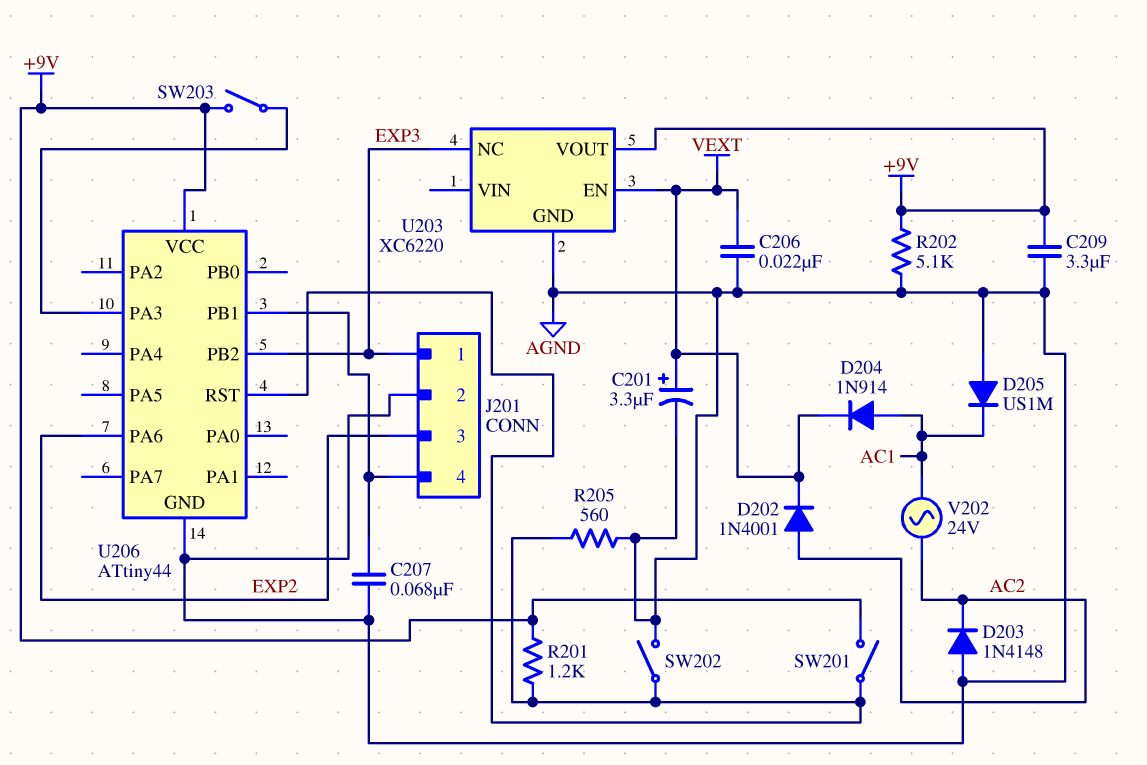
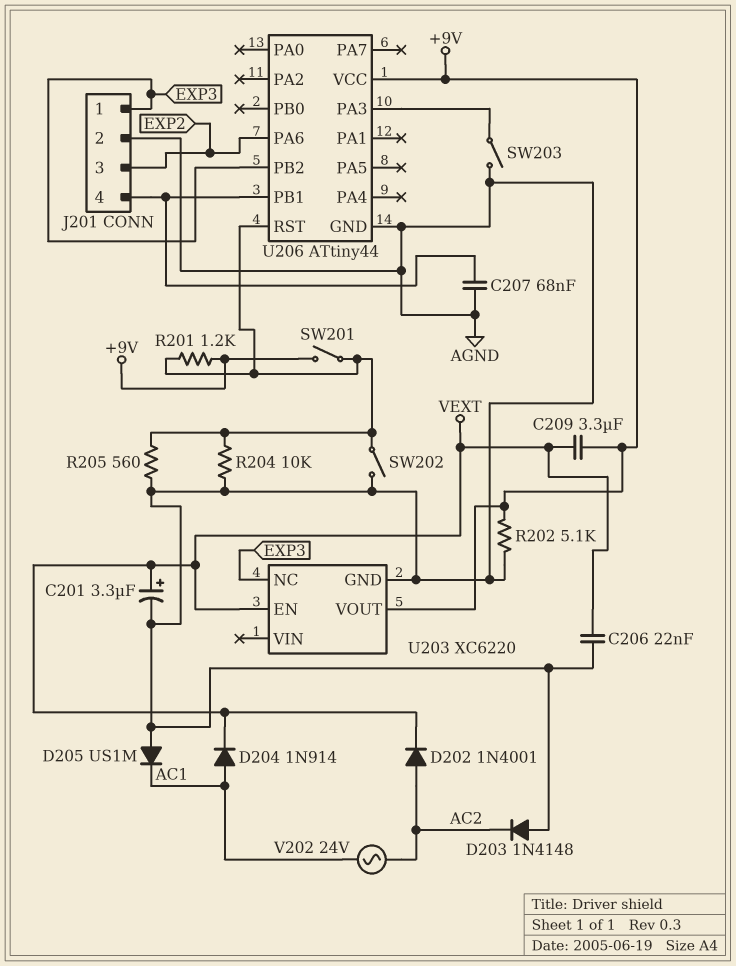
C209: 3.3uF (+9V, AGND) -> 3.3uF (+9V, VEXT)
R204: none -> 10k (AGND, U206/RST)
SW203: switch (+9V, U206/PA3) -> switch (AGND, U206/PA3)

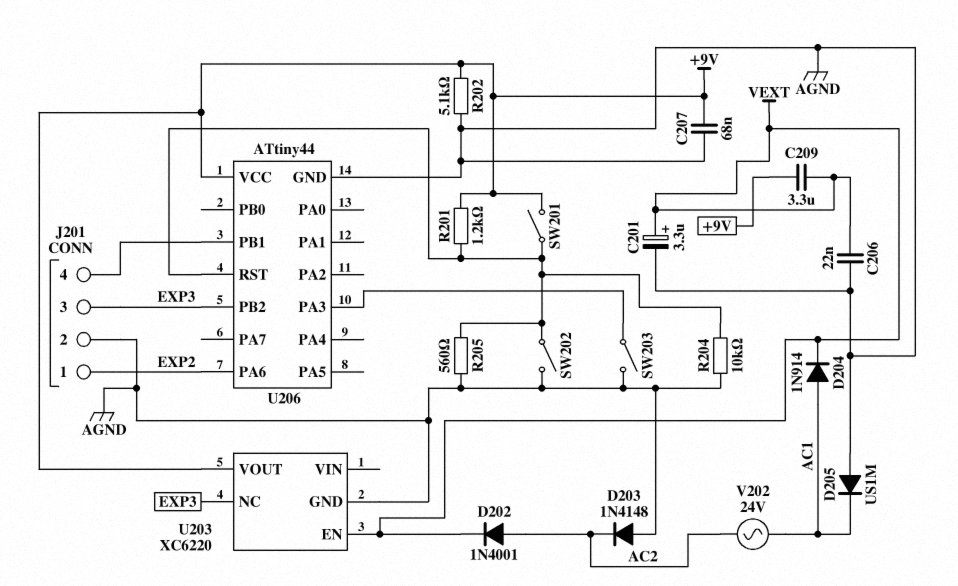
C207: 68nF (AGND, J201/4) -> 68nF (+9V, AGND)
J201 pin 1: EXP3 -> EXP2
J201 pin 3: EXP2 -> EXP3

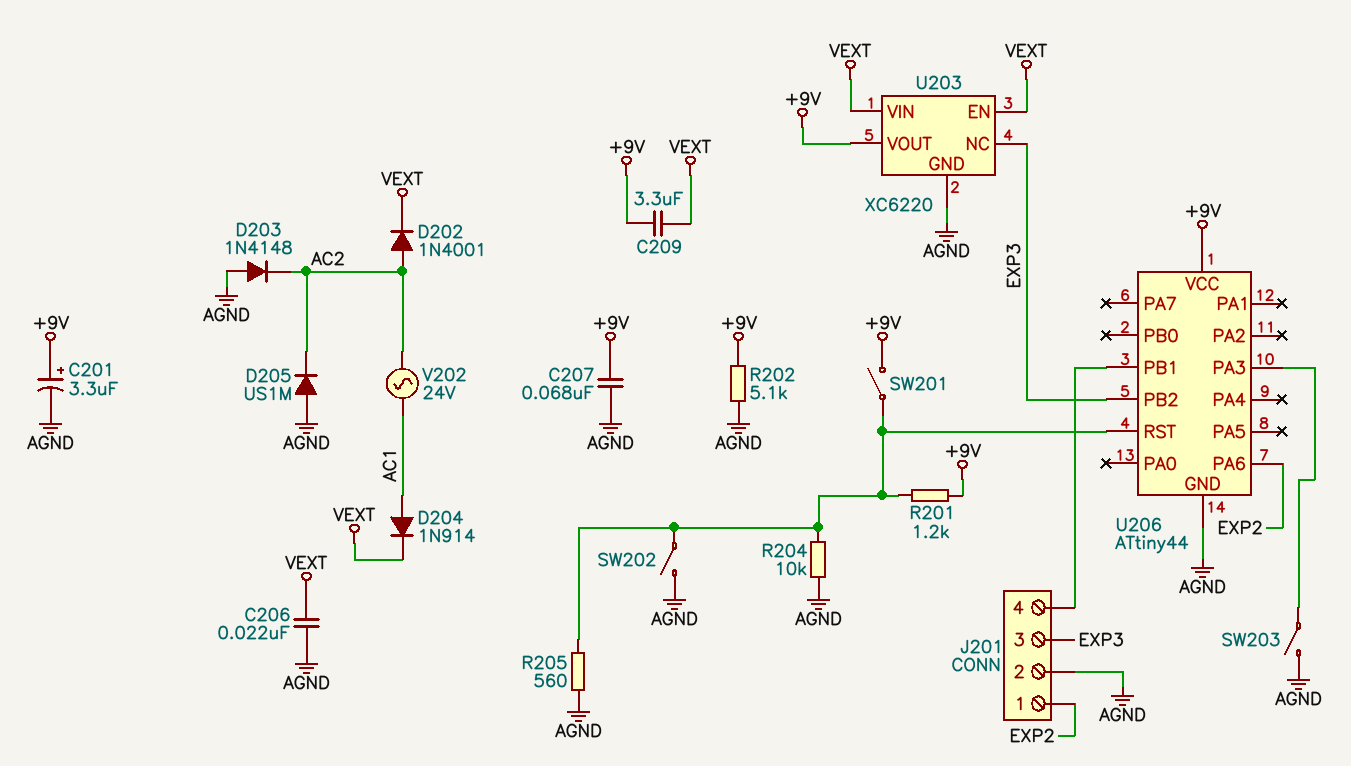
C201: 3.3uF (plus VEXT, minus AGND) -> 3.3uF (plus +9V, minus AGND)
D205: diode US1M (A AGND, K AC1) -> diode US1M (A AGND, K AC2)
U203 pin VIN: none -> VEXT

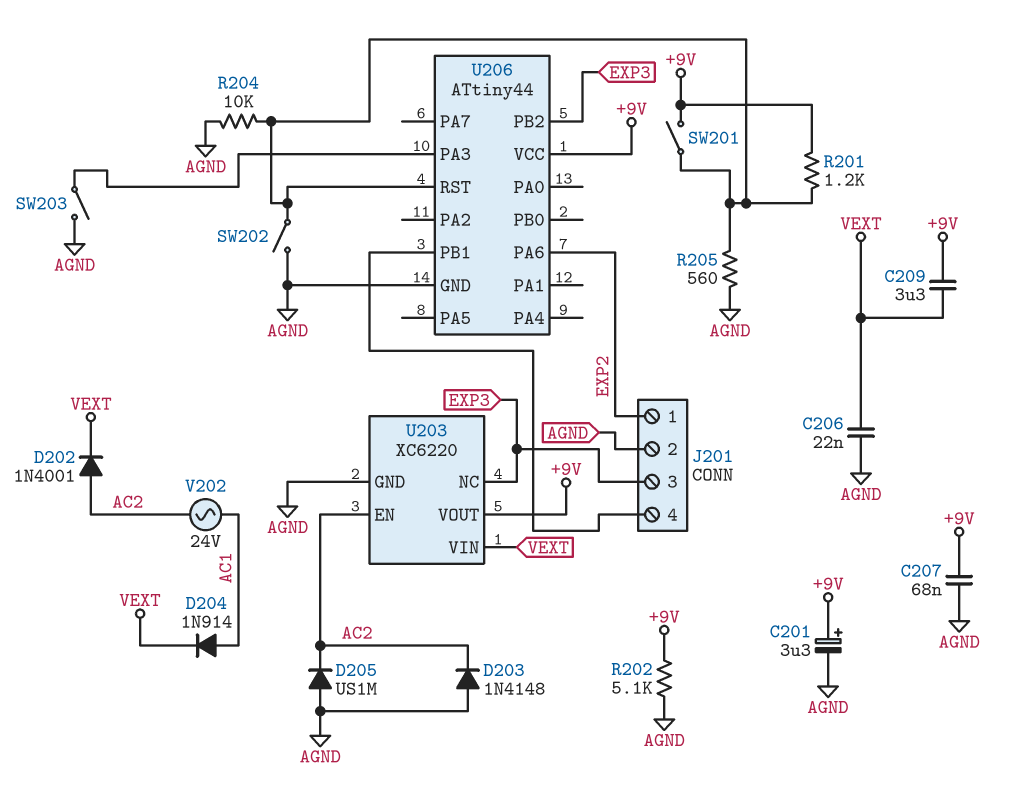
U203 pin EN: VEXT -> AC2

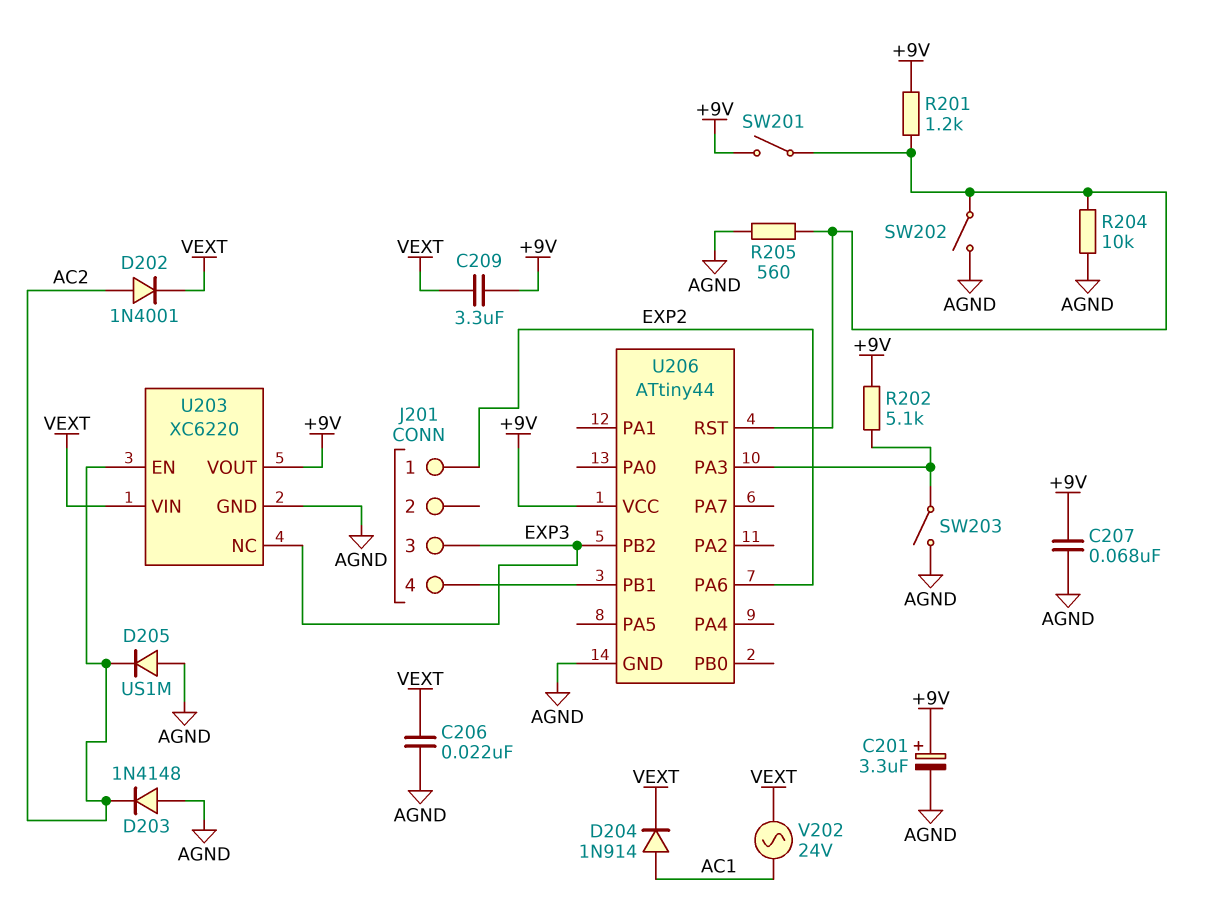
J201 pin 2: AGND -> none
R202: 5.1k (+9V, AGND) -> 5.1k (+9V, U206/PA3)
V202: AC 24V (AC1, AC2) -> AC 24V (AC1, VEXT)

